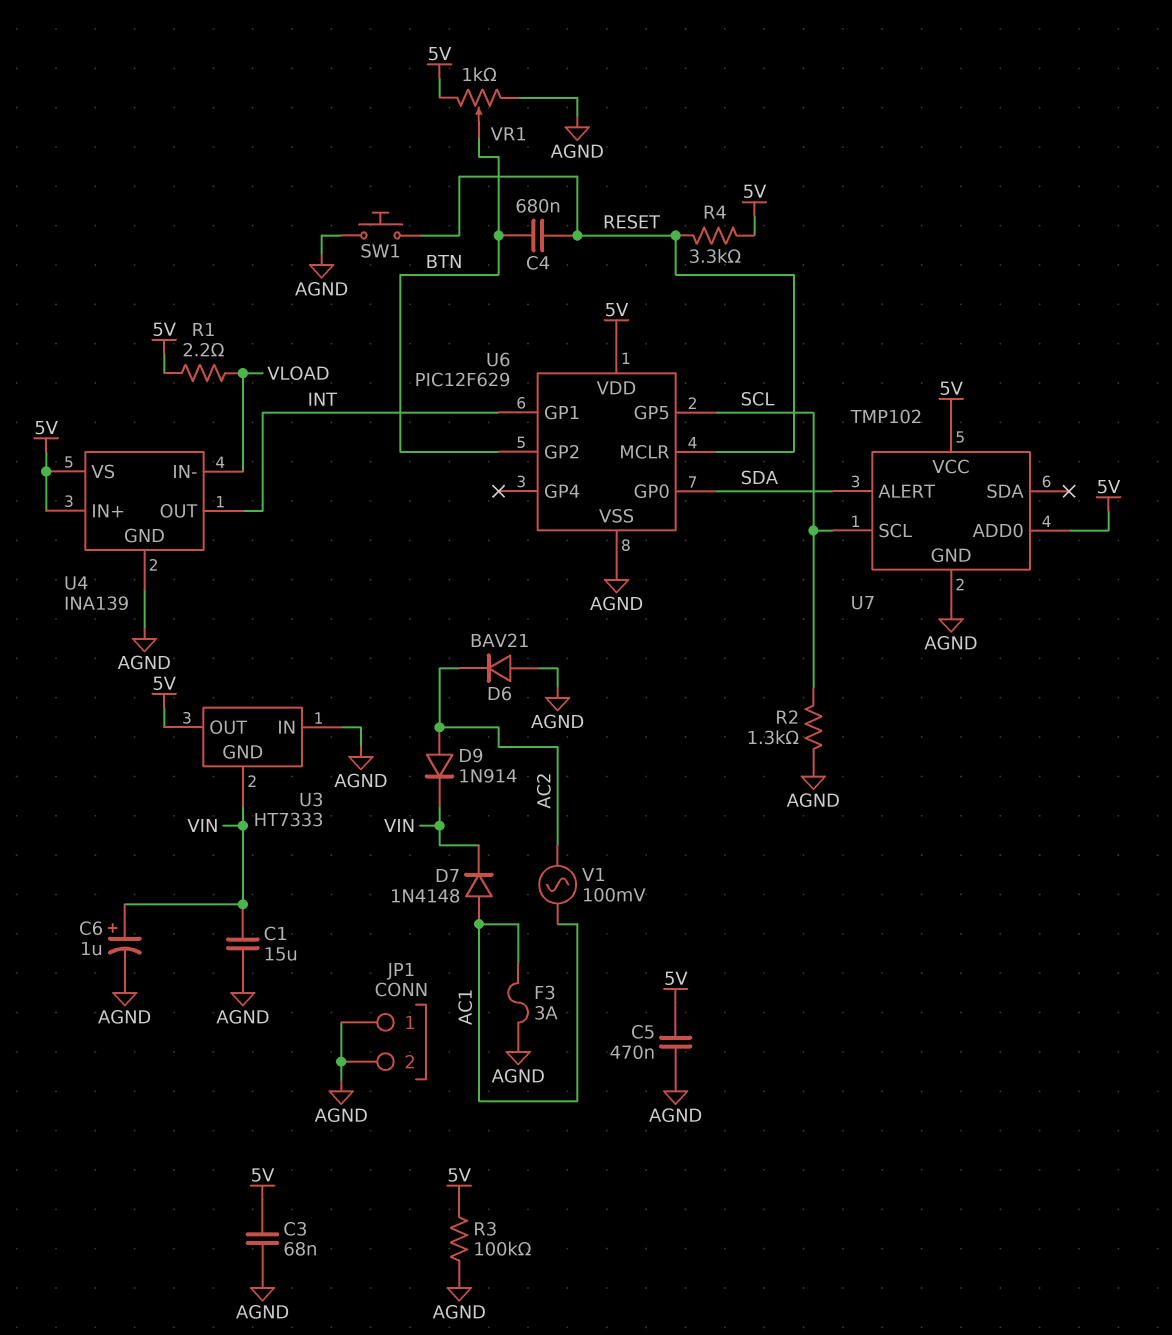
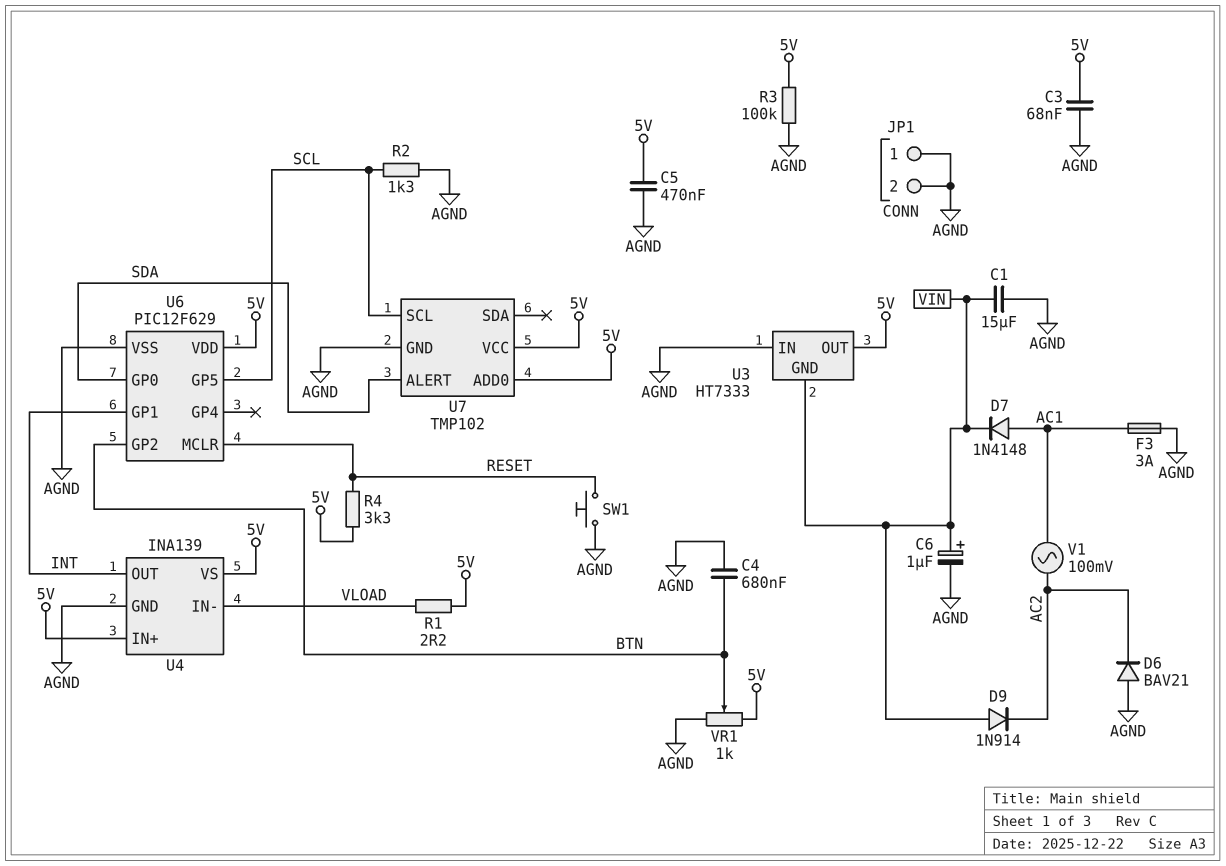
C4: 680nF (BTN, RESET) -> 680nF (AGND, BTN)
D9: diode 1N914 (A AC2, K VIN) -> diode 1N914 (A VIN, K AC2)

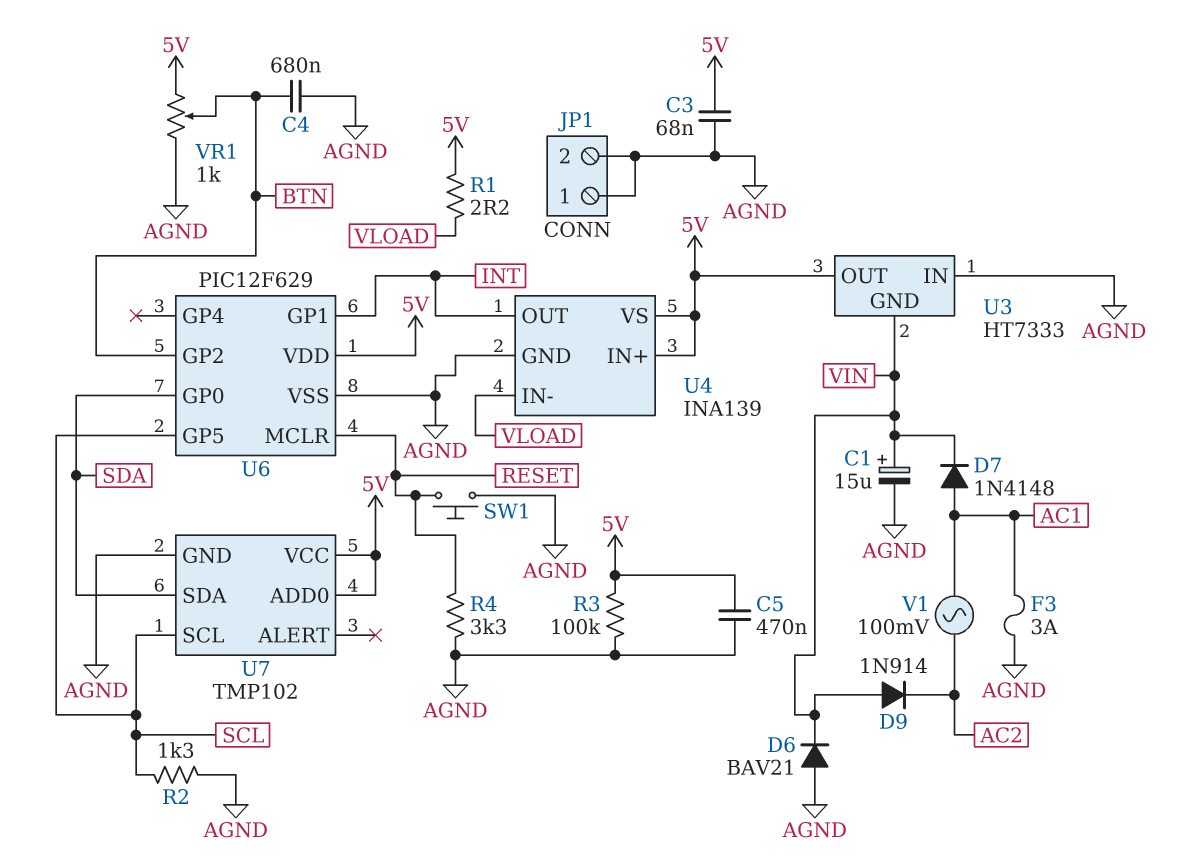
C1: 15uF (AGND, VIN) -> 15uF (plus VIN, minus AGND)
C6: 1uF (plus VIN, minus AGND) -> none
D6: diode BAV21 (A AGND, K AC2) -> diode BAV21 (A AGND, K VIN)
R4: 3.3k (5V, RESET) -> 3.3k (AGND, RESET)
U7 pin ALERT: SDA -> none
U7 pin SDA: none -> SDA

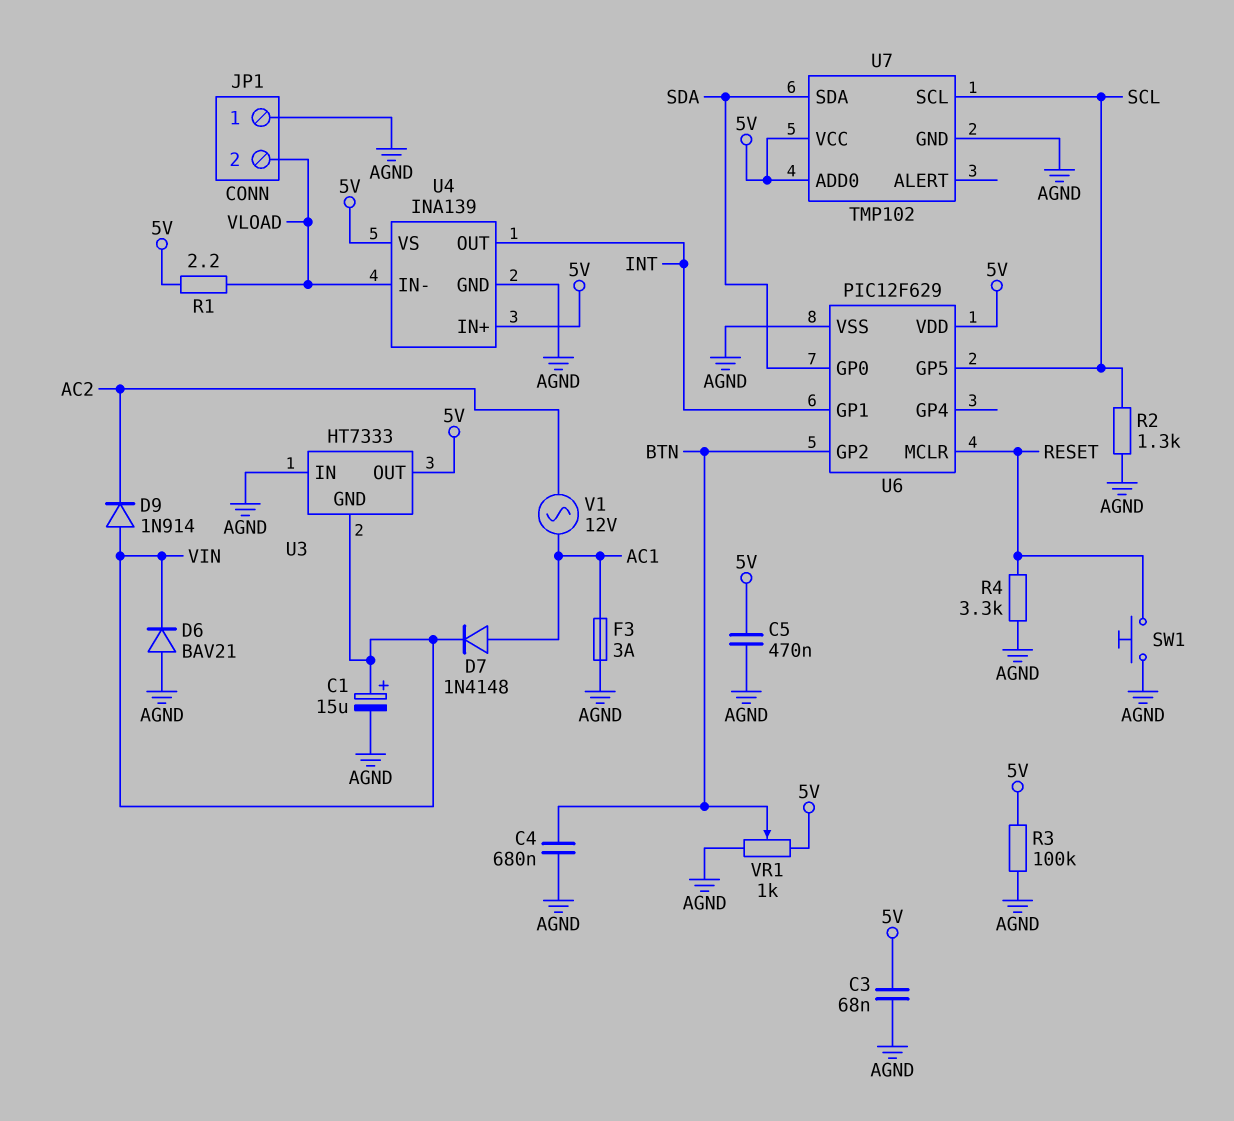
JP1 pin 2: AGND -> VLOAD
V1: AC 100mV (AC1, AC2) -> AC 12V (AC1, AC2)

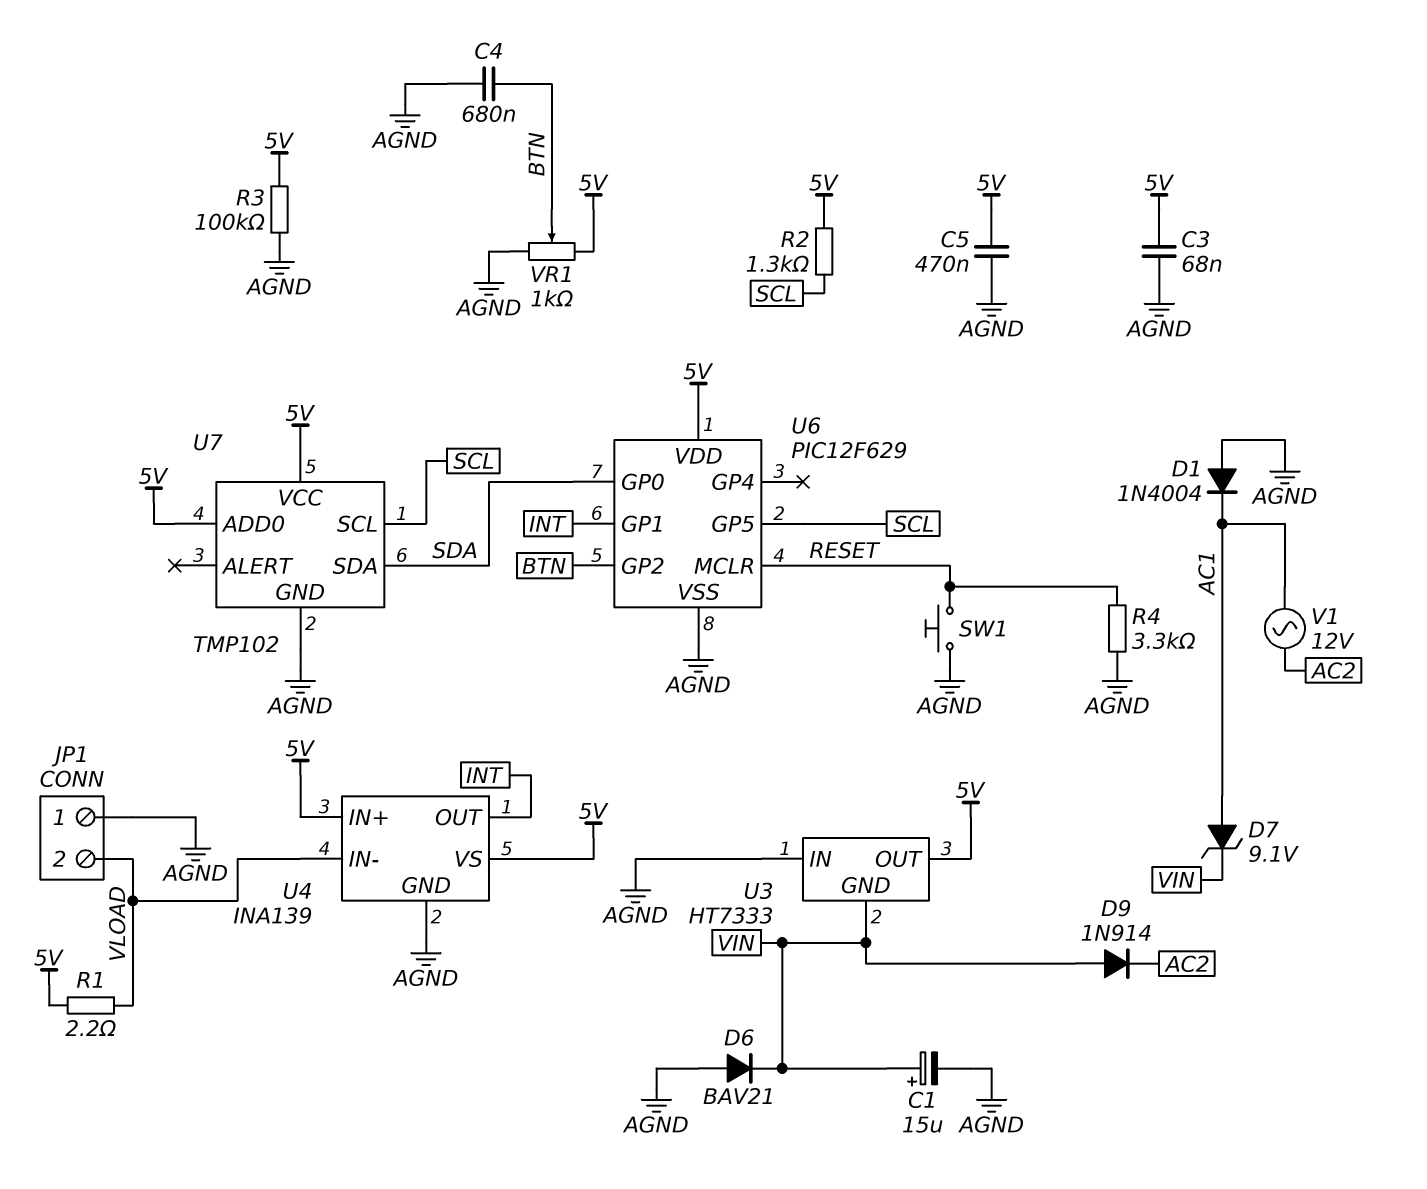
D1: none -> diode 1N4004 (A AGND, K AC1)
D7: diode 1N4148 (A AC1, K VIN) -> zener 9.1V (A AC1, K VIN)
F3: 3A (AC1, AGND) -> none
R2: 1.3k (AGND, SCL) -> 1.3k (5V, SCL)

